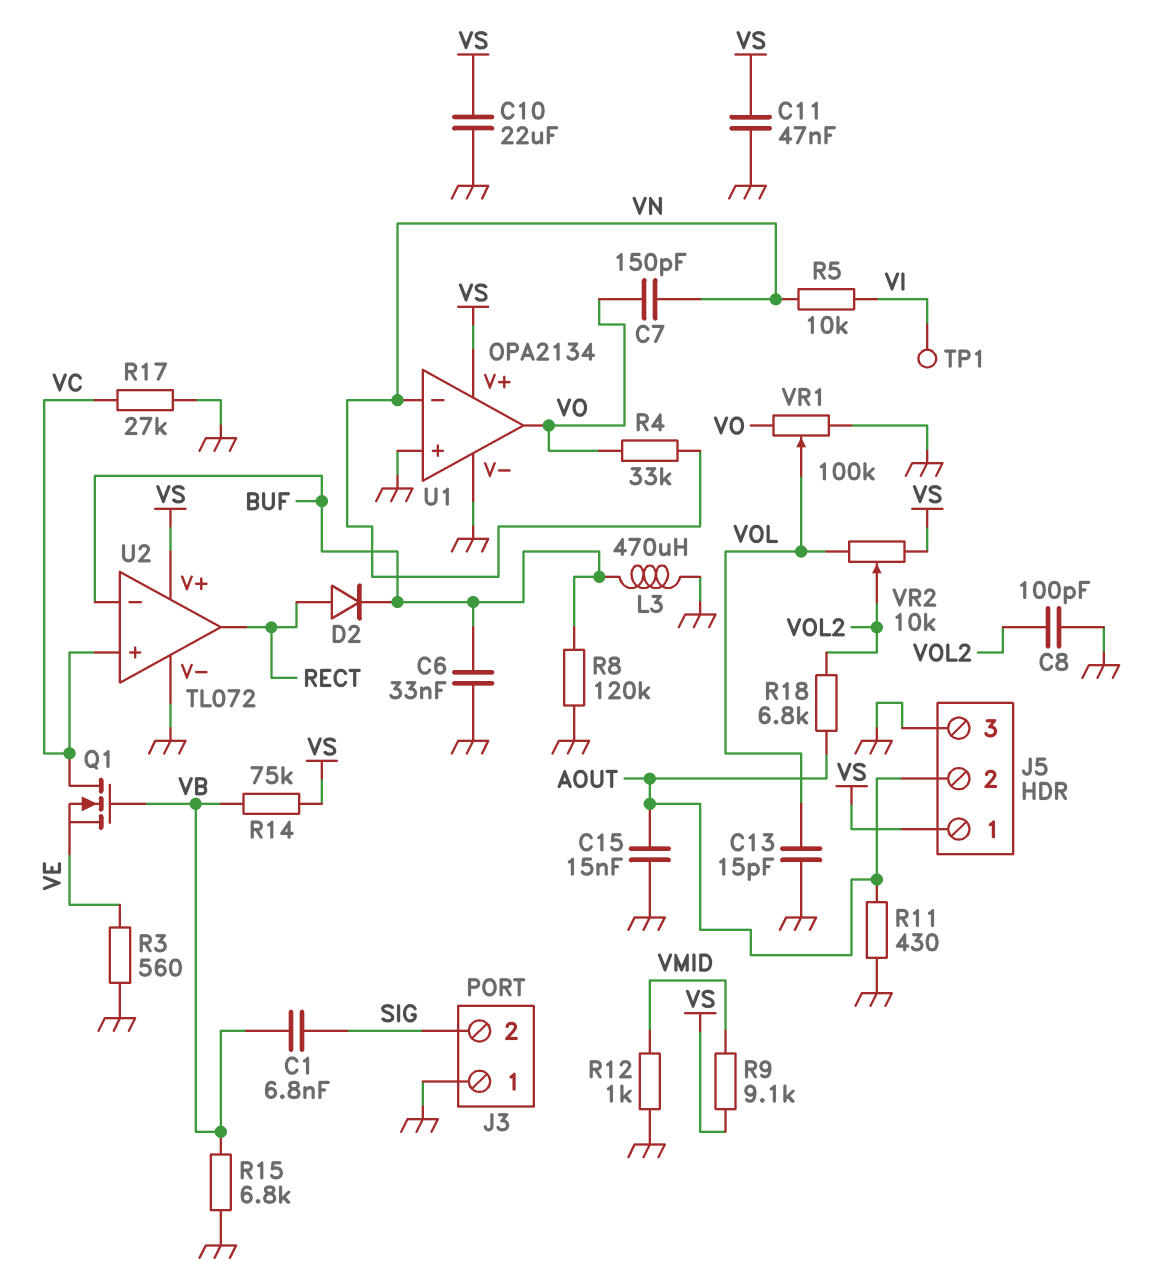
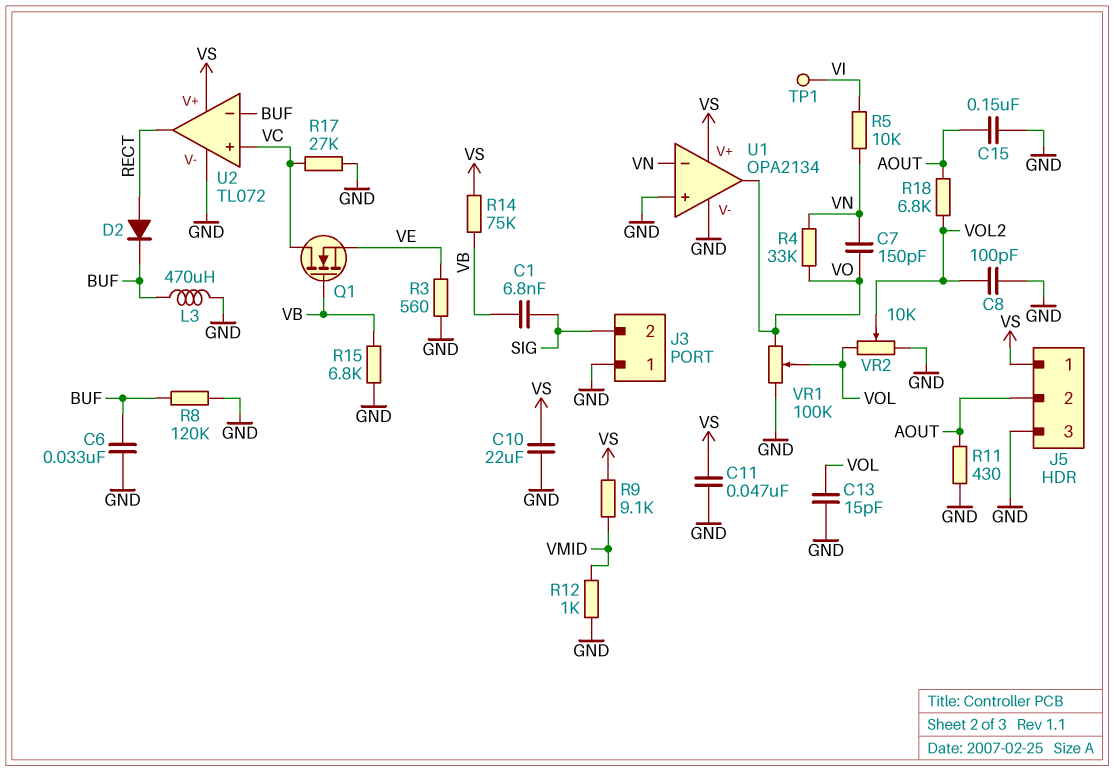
C15: 15nF (AOUT, GND) -> 150nF (AOUT, GND)
VR2: 10k (VOL, VS, wiper VOL2) -> 10k (GND, VOL, wiper VOL2)

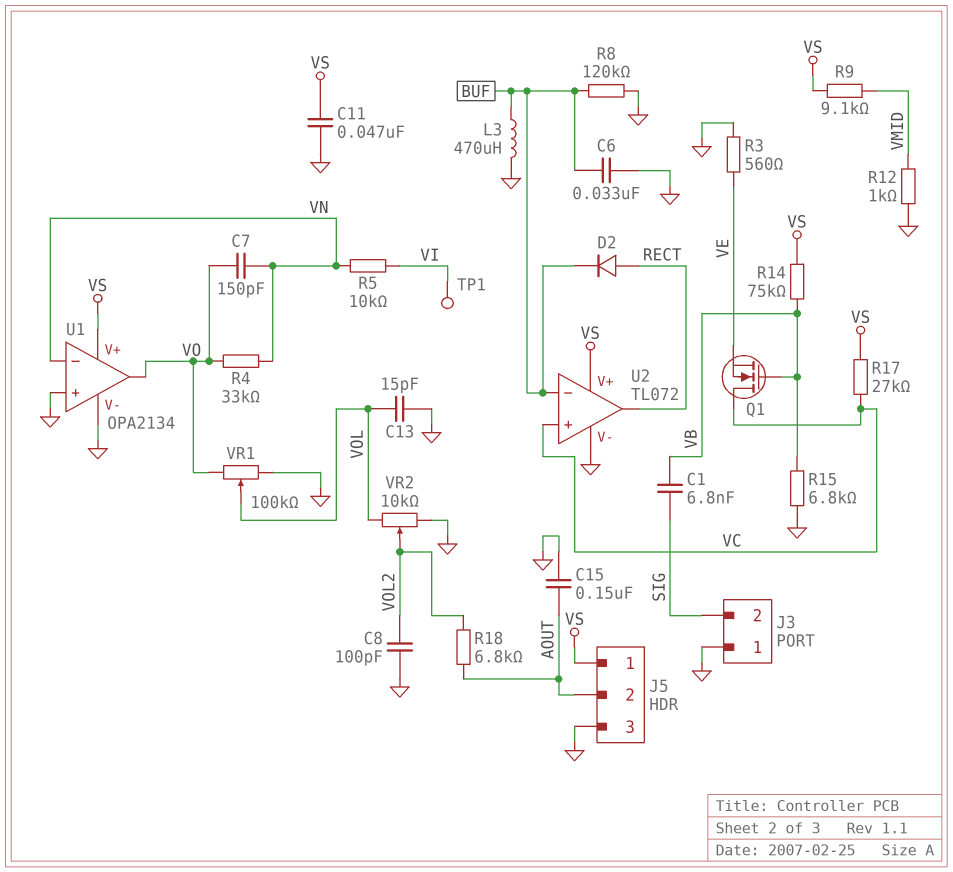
C10: 22uF (GND, VS) -> none
R11: 430 (AOUT, GND) -> none
R17: 27k (GND, VC) -> 27k (VC, VS)

